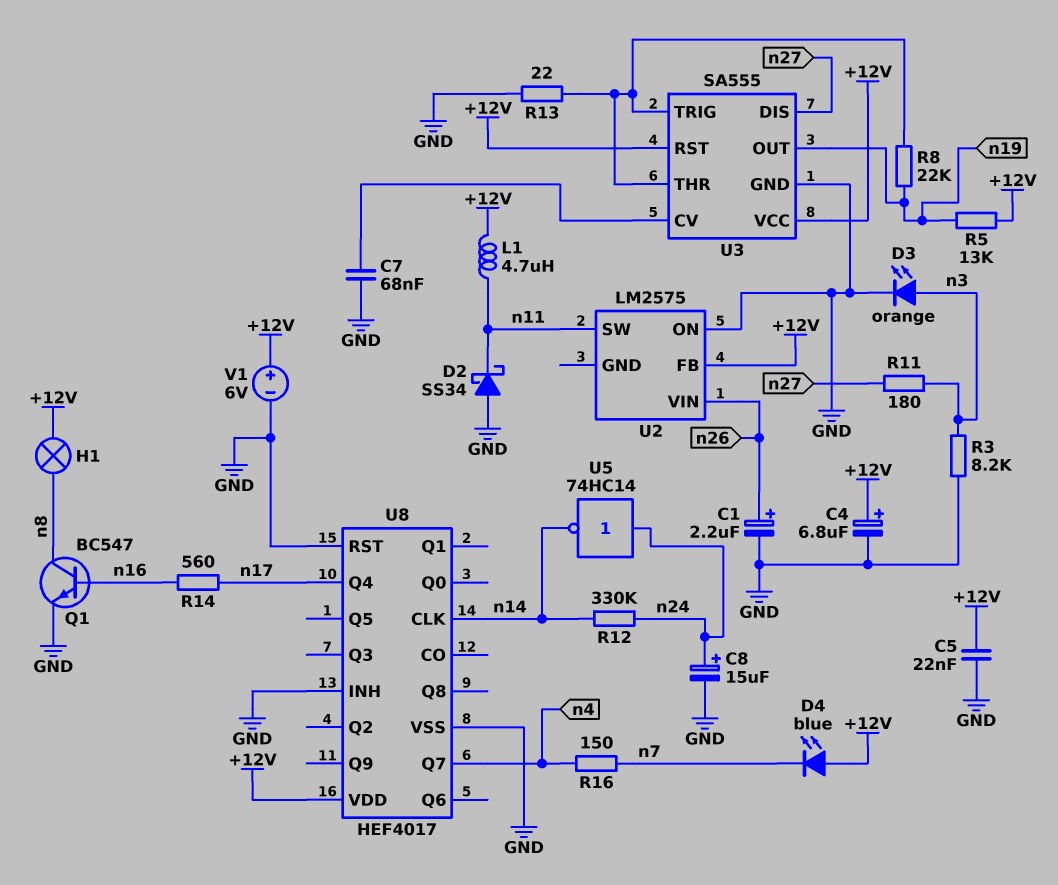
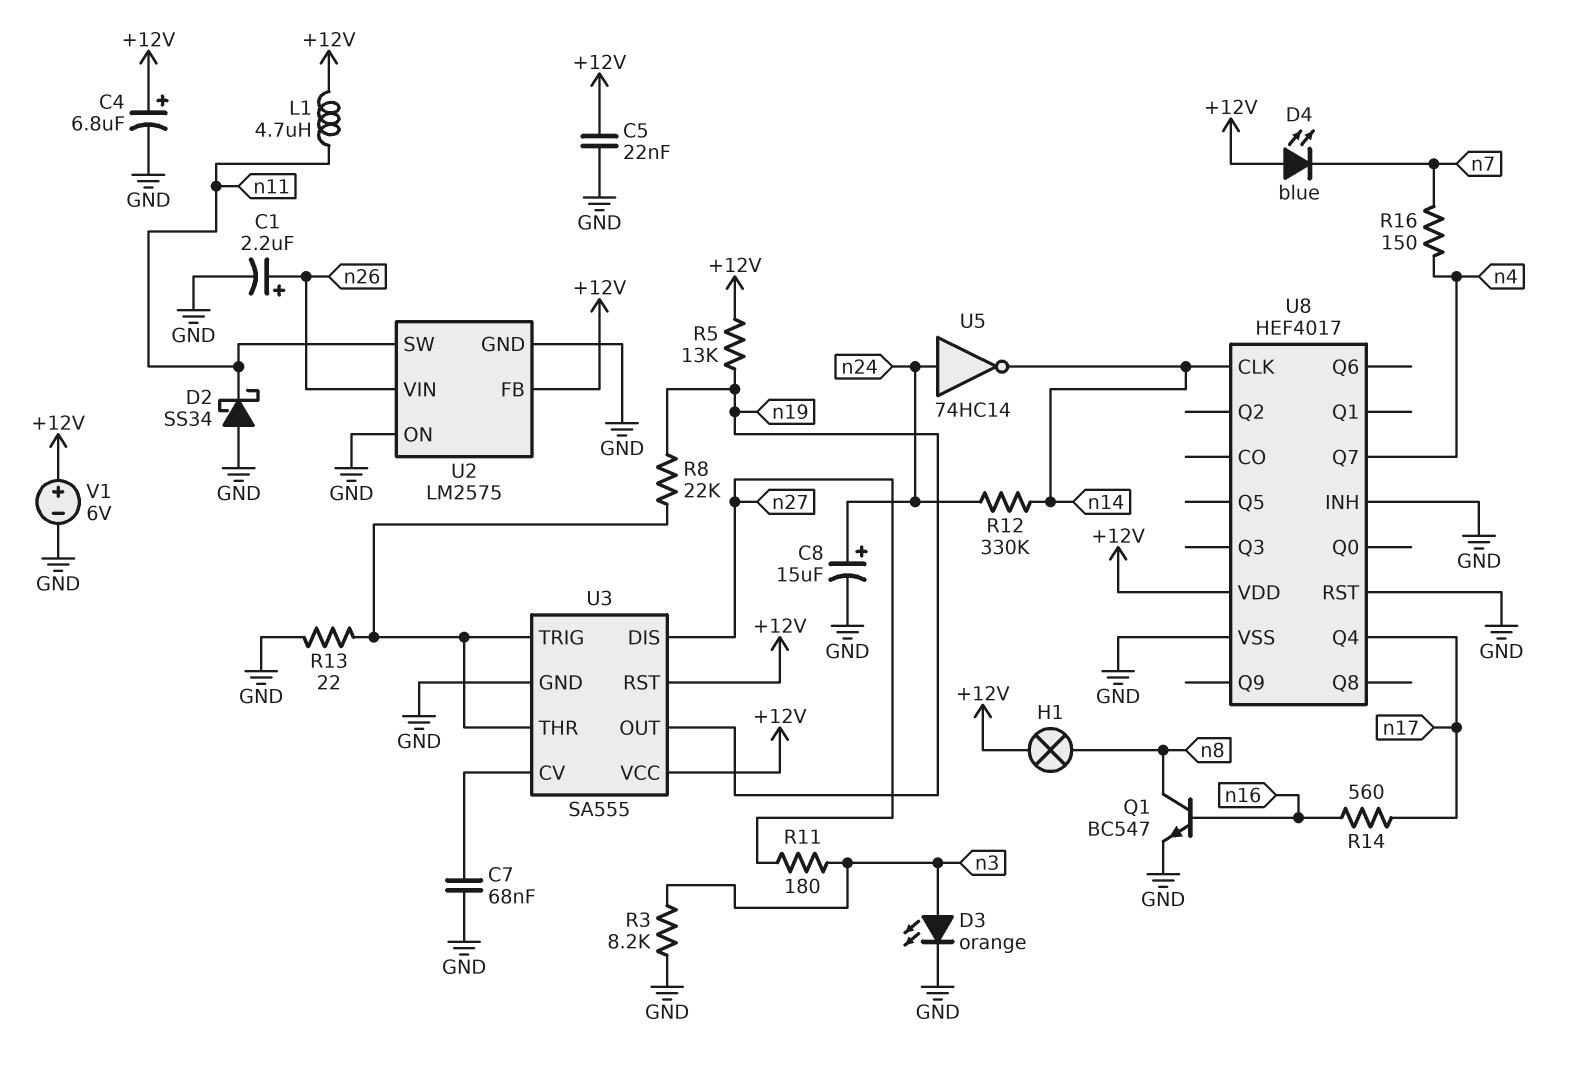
U2 pin GND: none -> GND

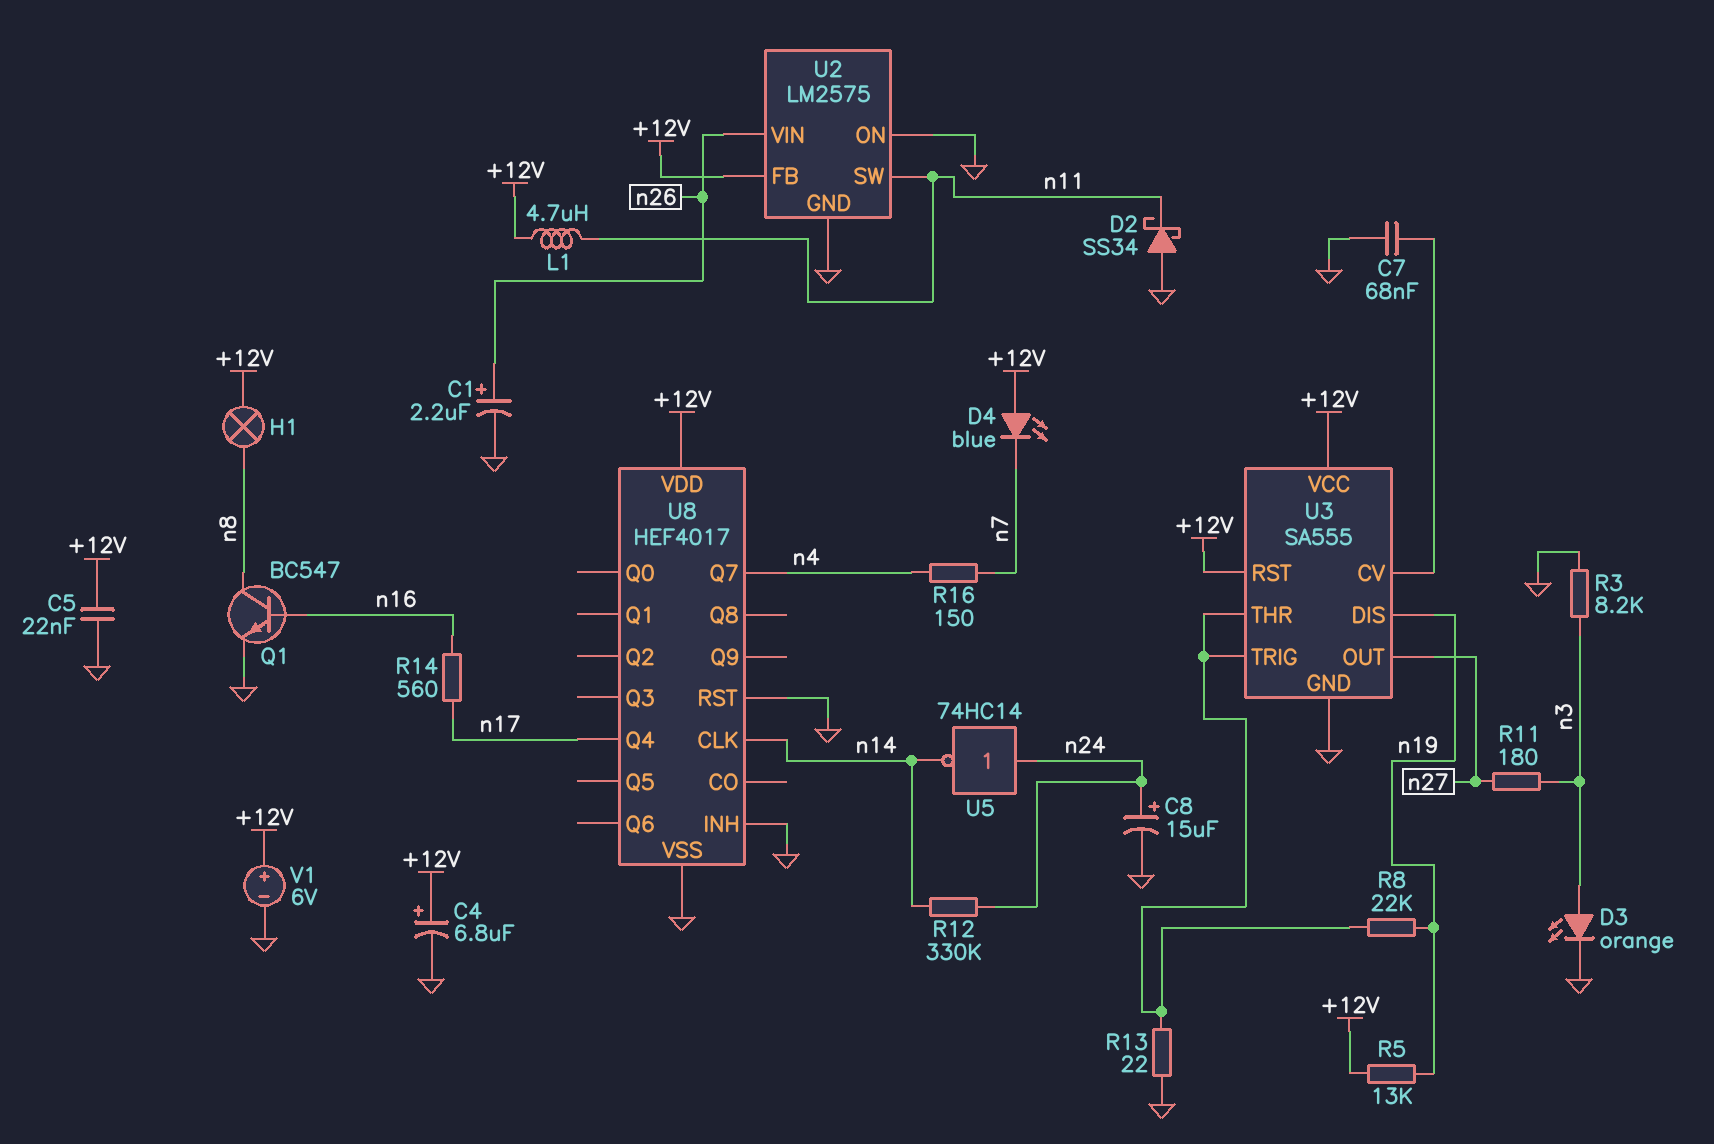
U3 pin DIS: n27 -> n19
U3 pin OUT: n19 -> n27

